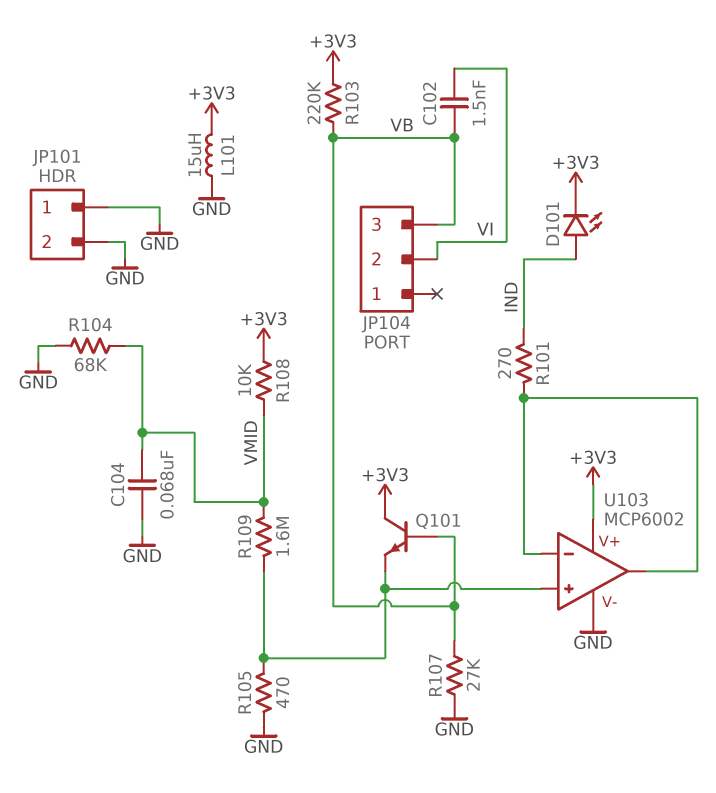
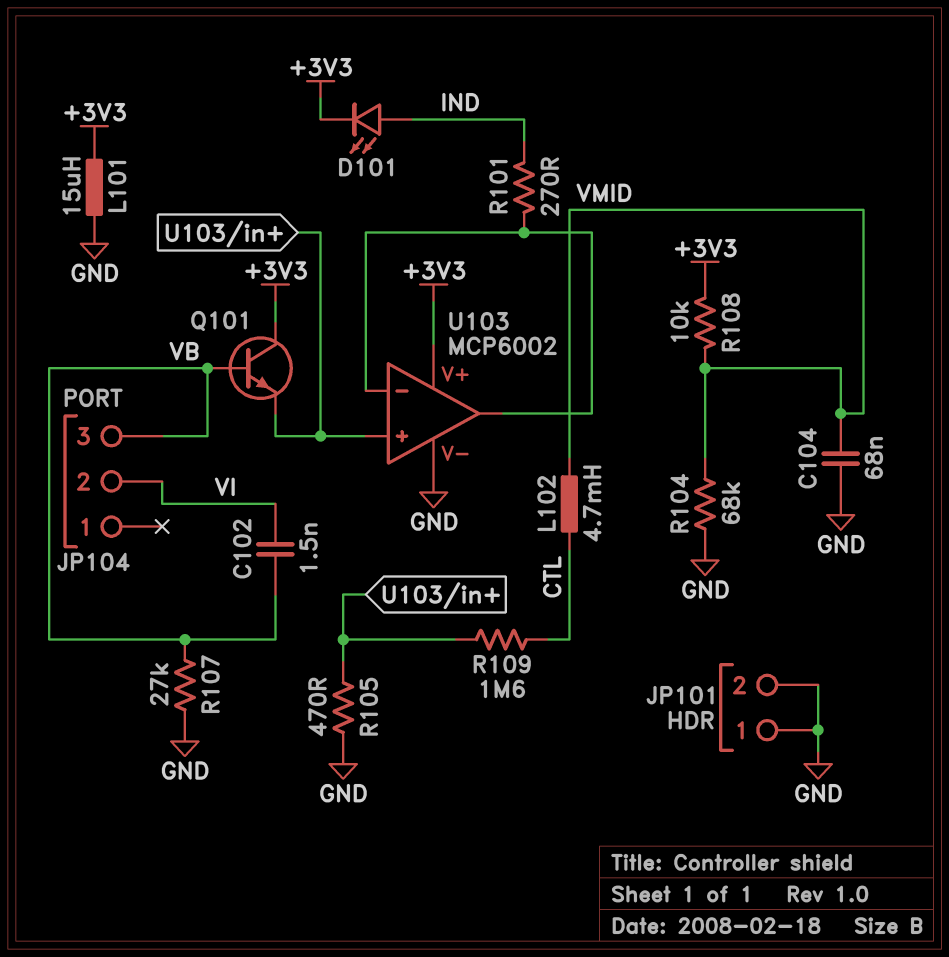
L102: none -> 4.7mH (CTL, VMID)
R103: 220k (+3V3, VB) -> none
R109: 1.6M (U103/in+, VMID) -> 1.6M (CTL, U103/in+)

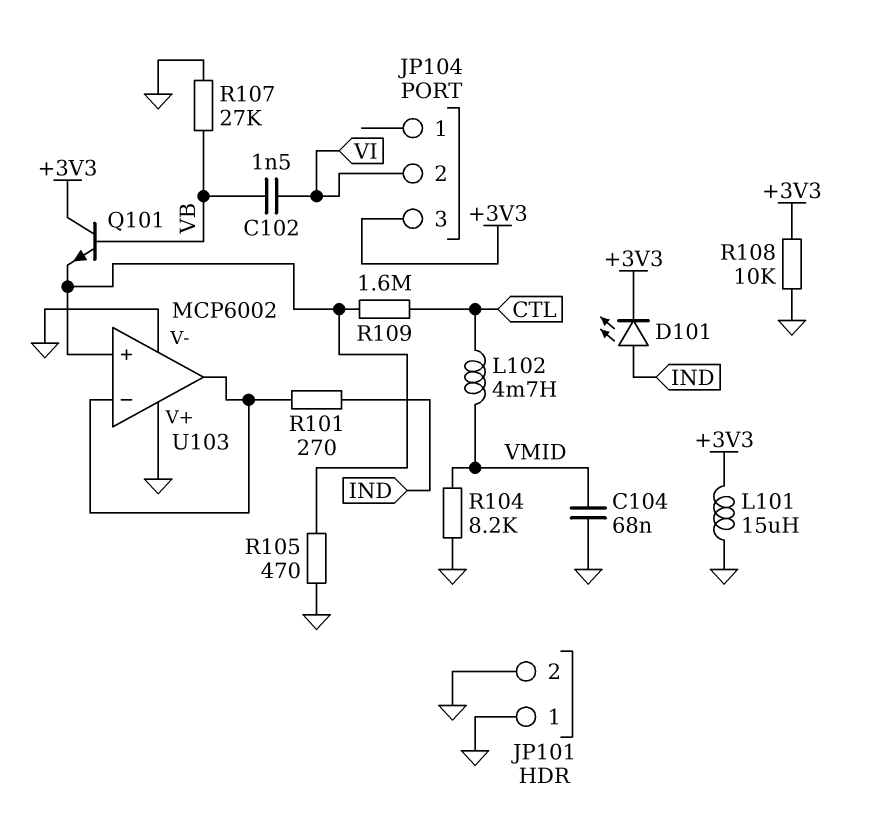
JP104 pin 3: VB -> +3V3
R104: 68k (GND, VMID) -> 8.2k (GND, VMID)
R108: 10k (+3V3, VMID) -> 10k (+3V3, GND)
U103 pin V+: +3V3 -> GND

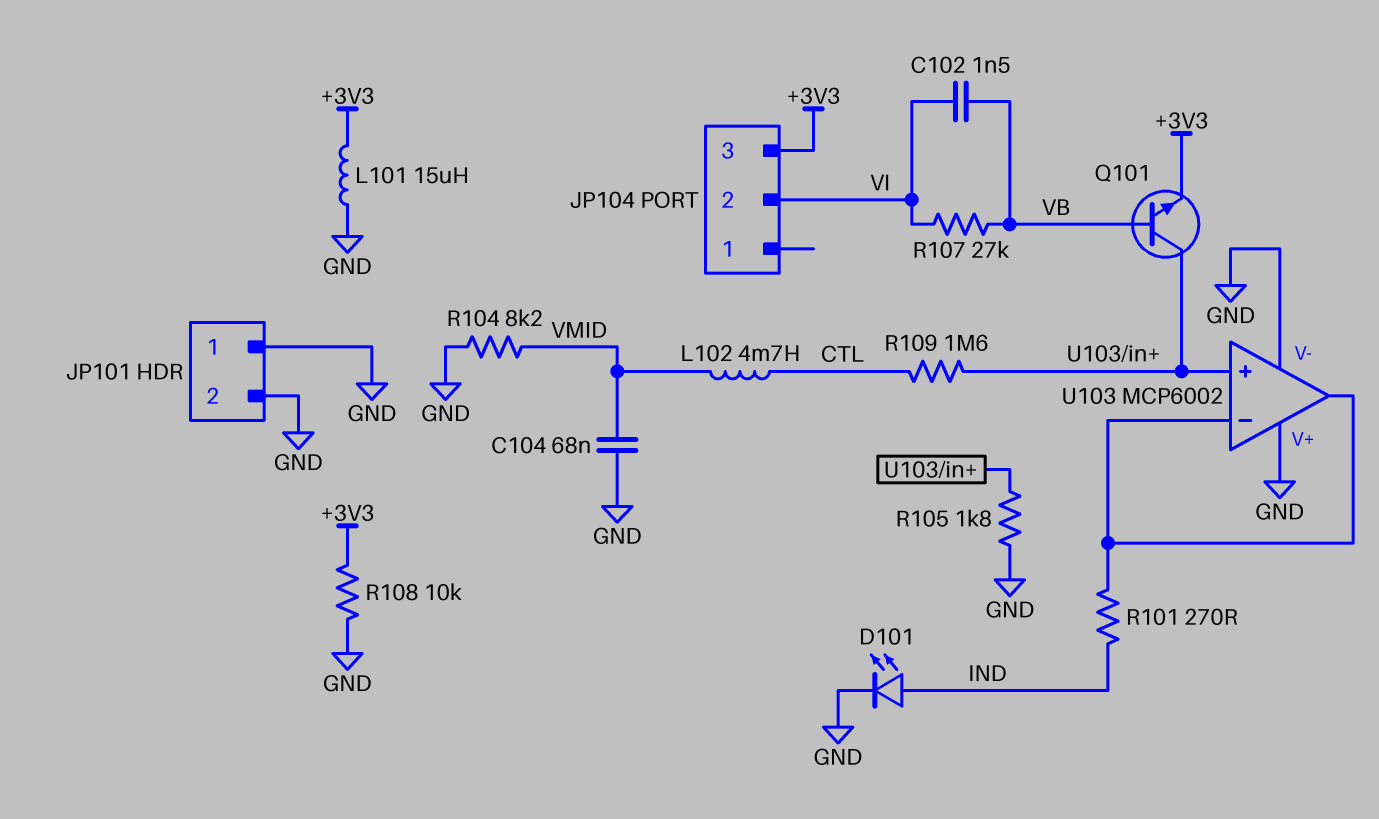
D101: LED (A IND, K +3V3) -> LED (A IND, K GND)
Q101: NPN (B VB, C +3V3, E U103/in+) -> NPN (B VB, C U103/in+, E +3V3)
R105: 470 (GND, U103/in+) -> 1.8k (GND, U103/in+)
R107: 27k (GND, VB) -> 27k (VB, VI)

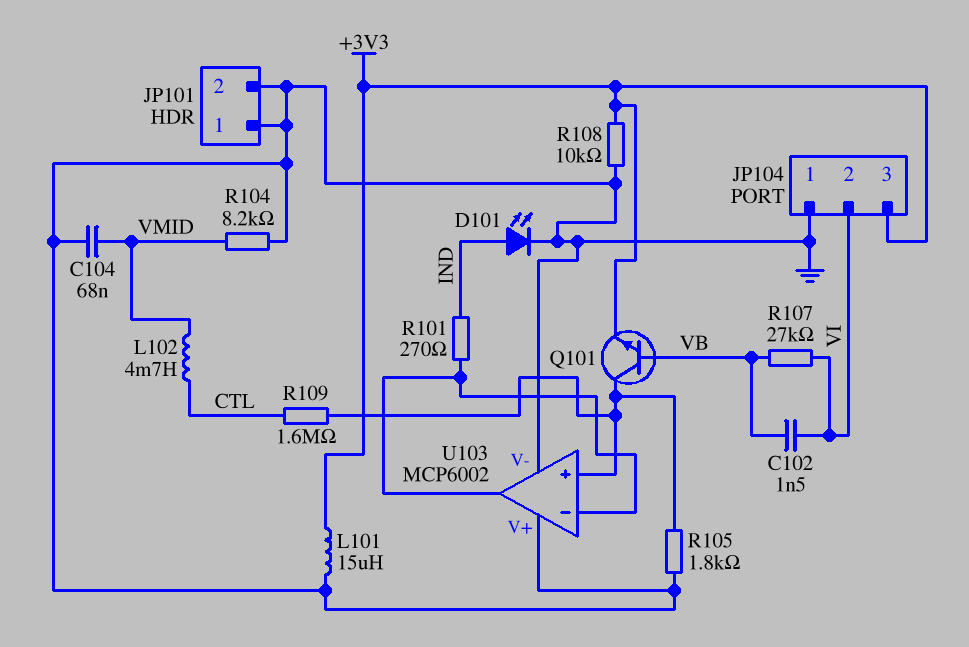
JP104 pin 1: none -> GND

